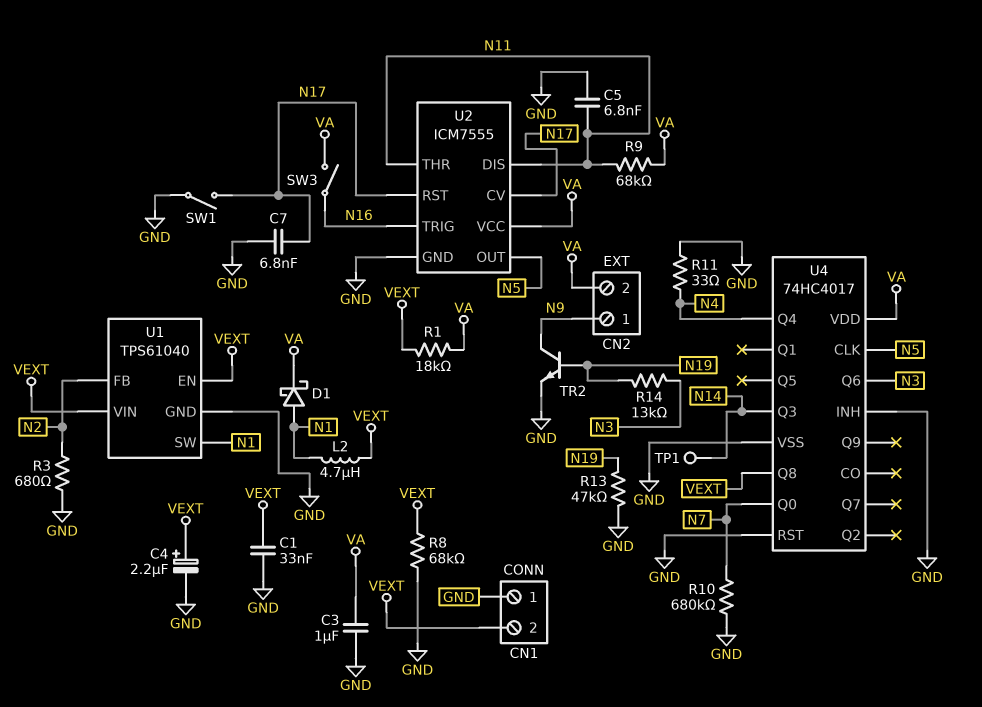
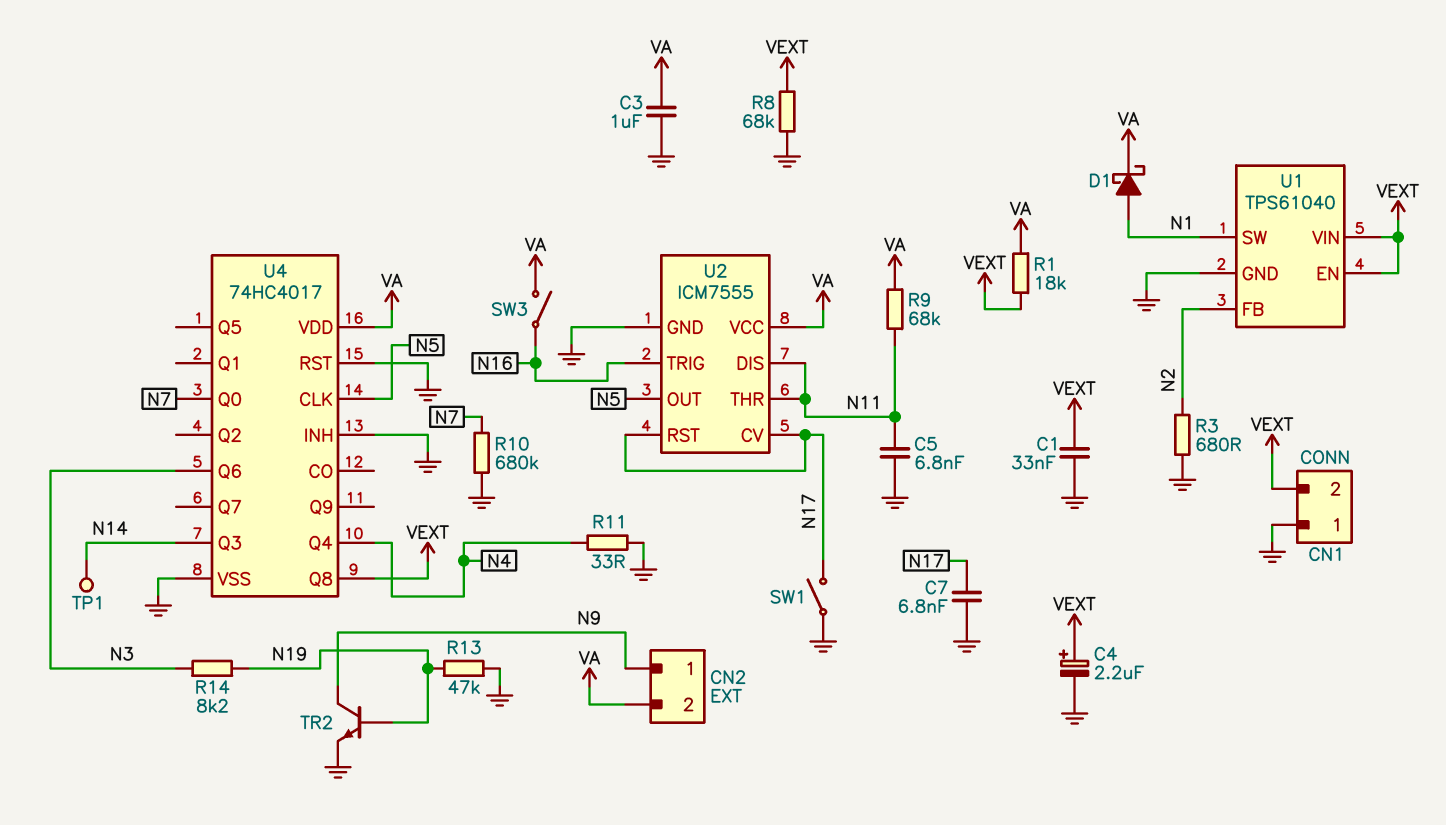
L2: 4.7uH (N1, VEXT) -> none
R14: 13k (N3, N19) -> 8.2k (N3, N19)

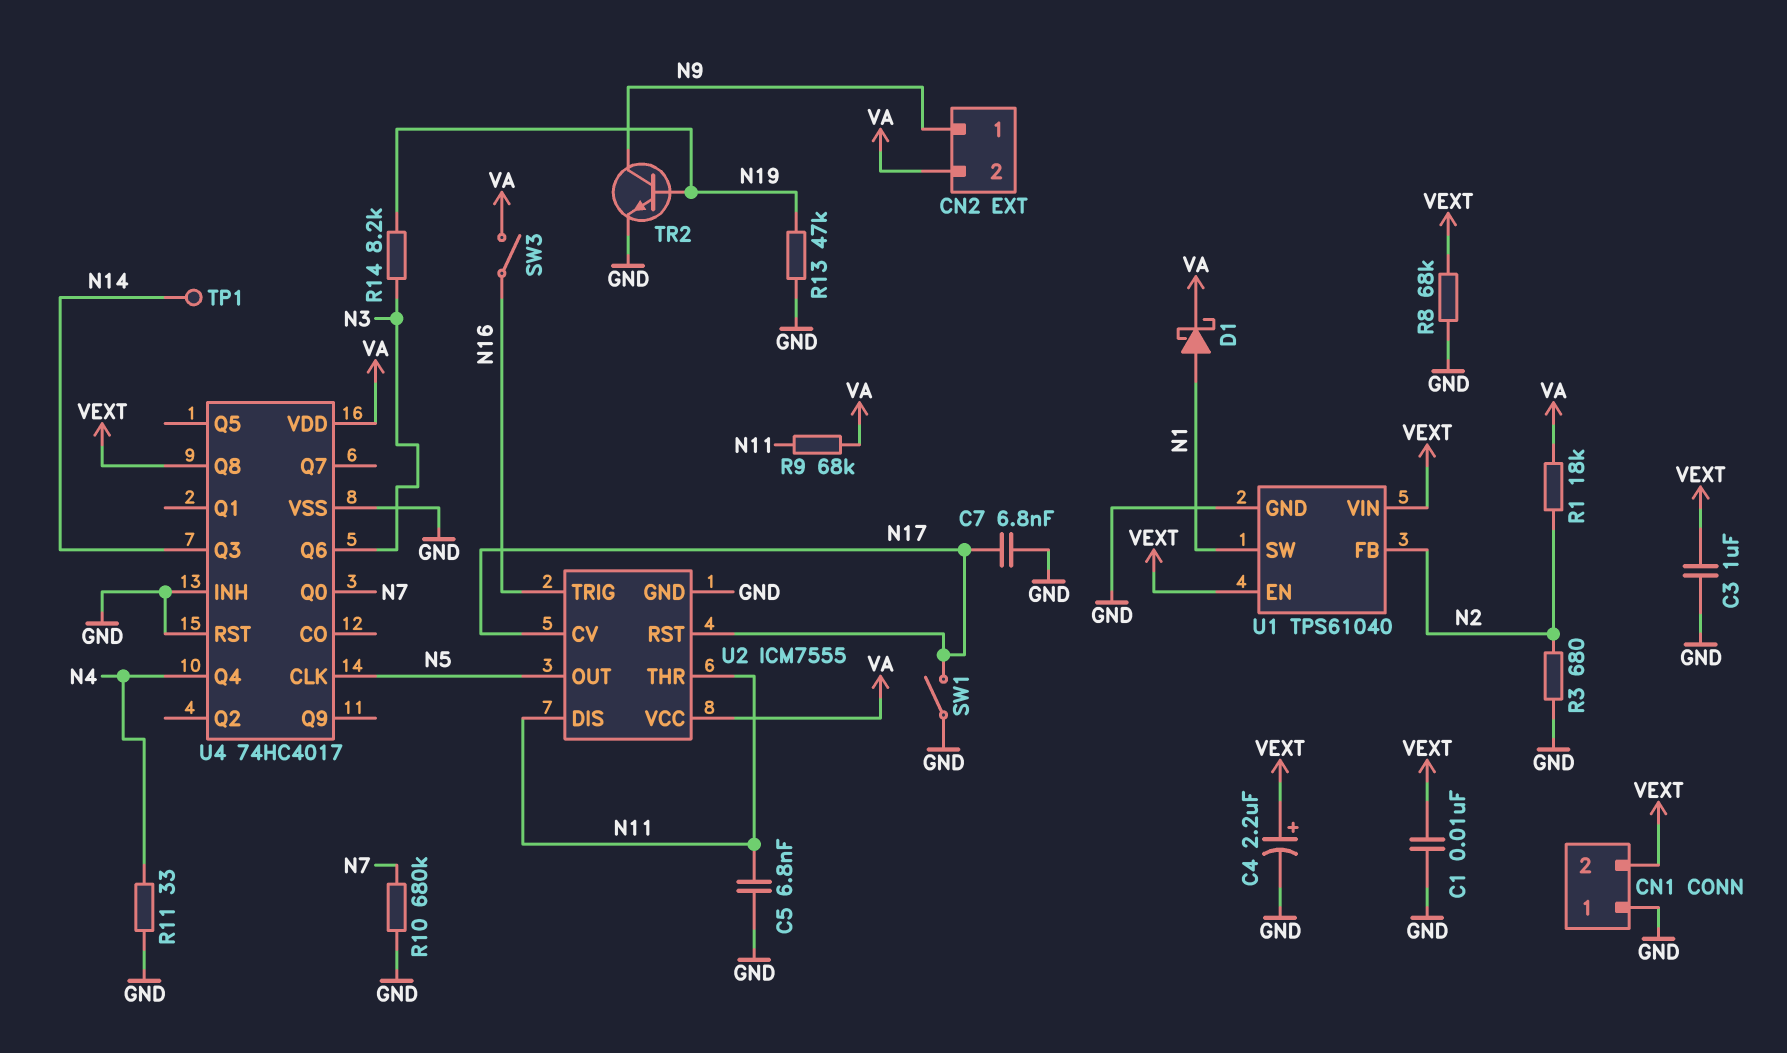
C1: 33nF (GND, VEXT) -> 10nF (GND, VEXT)
C3: 1uF (GND, VA) -> 1uF (GND, VEXT)
R1: 18k (VA, VEXT) -> 18k (N2, VA)

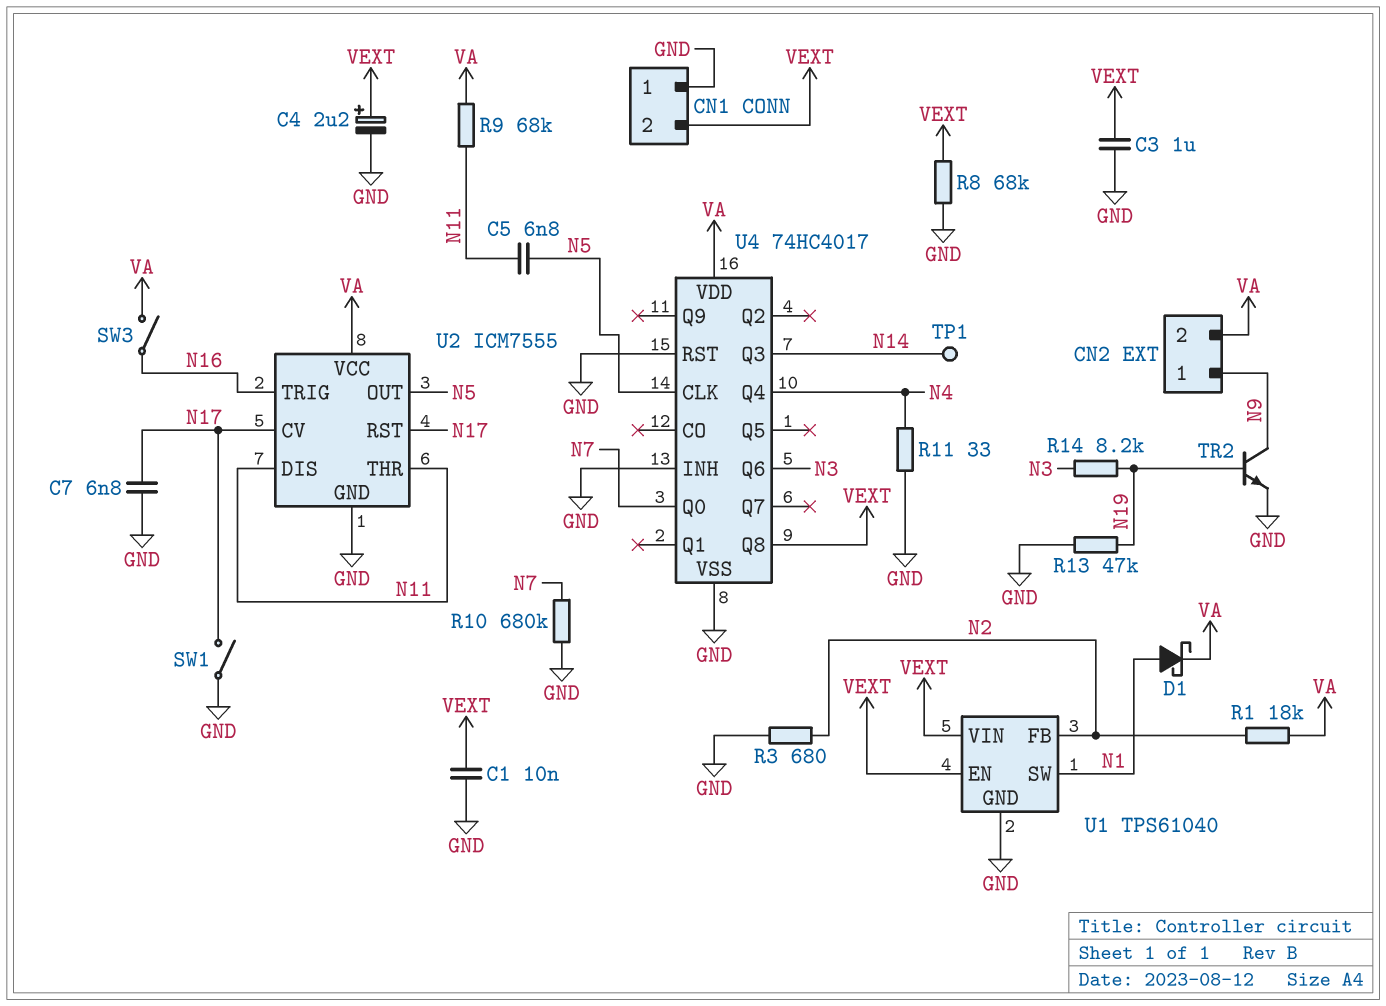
C5: 6.8nF (GND, N11) -> 6.8nF (N5, N11)

